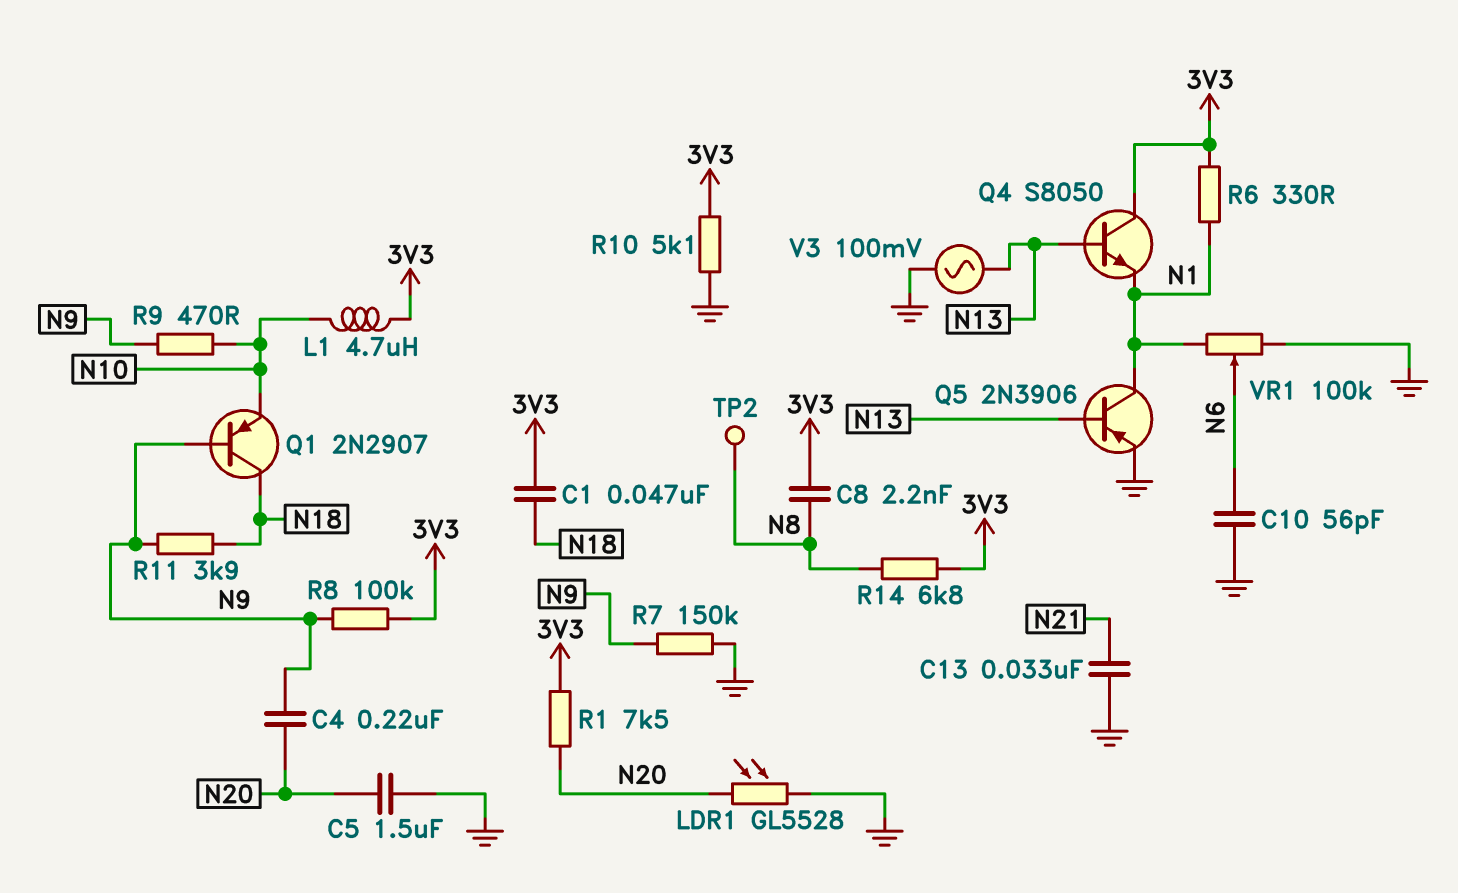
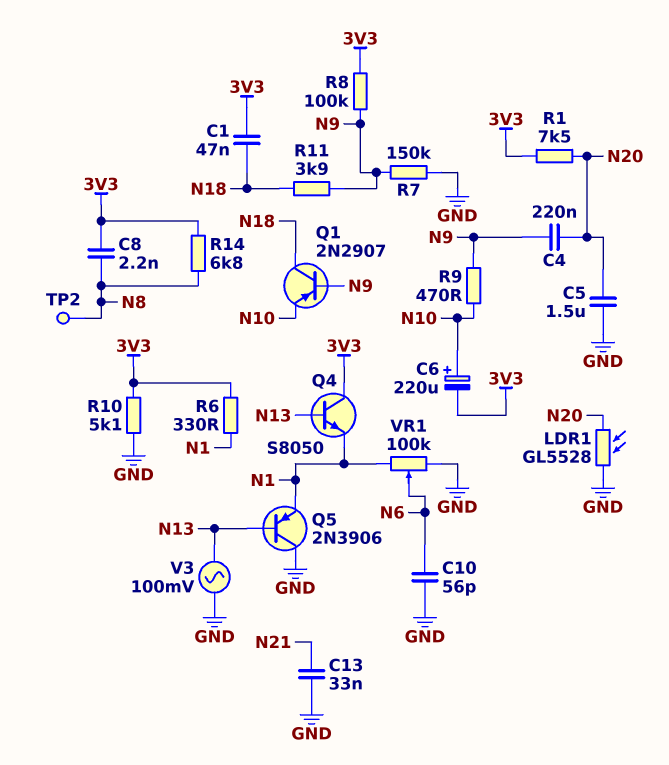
C6: none -> 220uF (plus N10, minus 3V3)
L1: 4.7uH (3V3, N10) -> none
Q5: PNP 2N3906 (B N13, C N1, E GND) -> PNP 2N3906 (B N13, C GND, E N1)

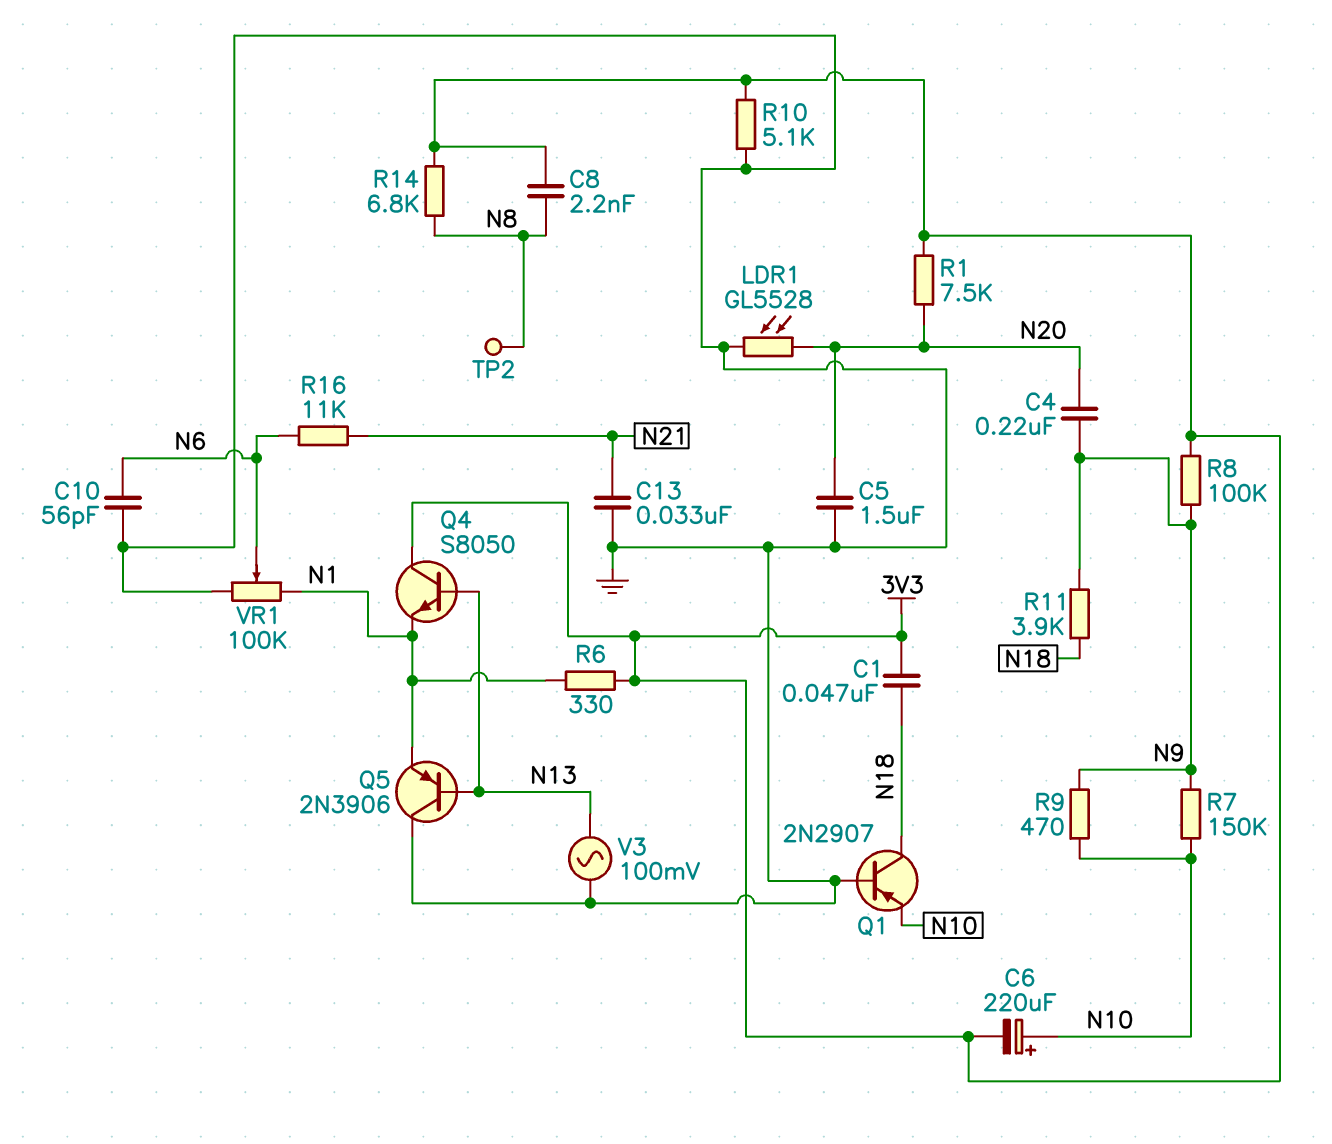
Q1: PNP 2N2907 (B N9, C N18, E N10) -> PNP 2N2907 (B GND, C N18, E N10)
R7: 150k (GND, N9) -> 150k (N9, N10)
R16: none -> 11k (N6, N21)

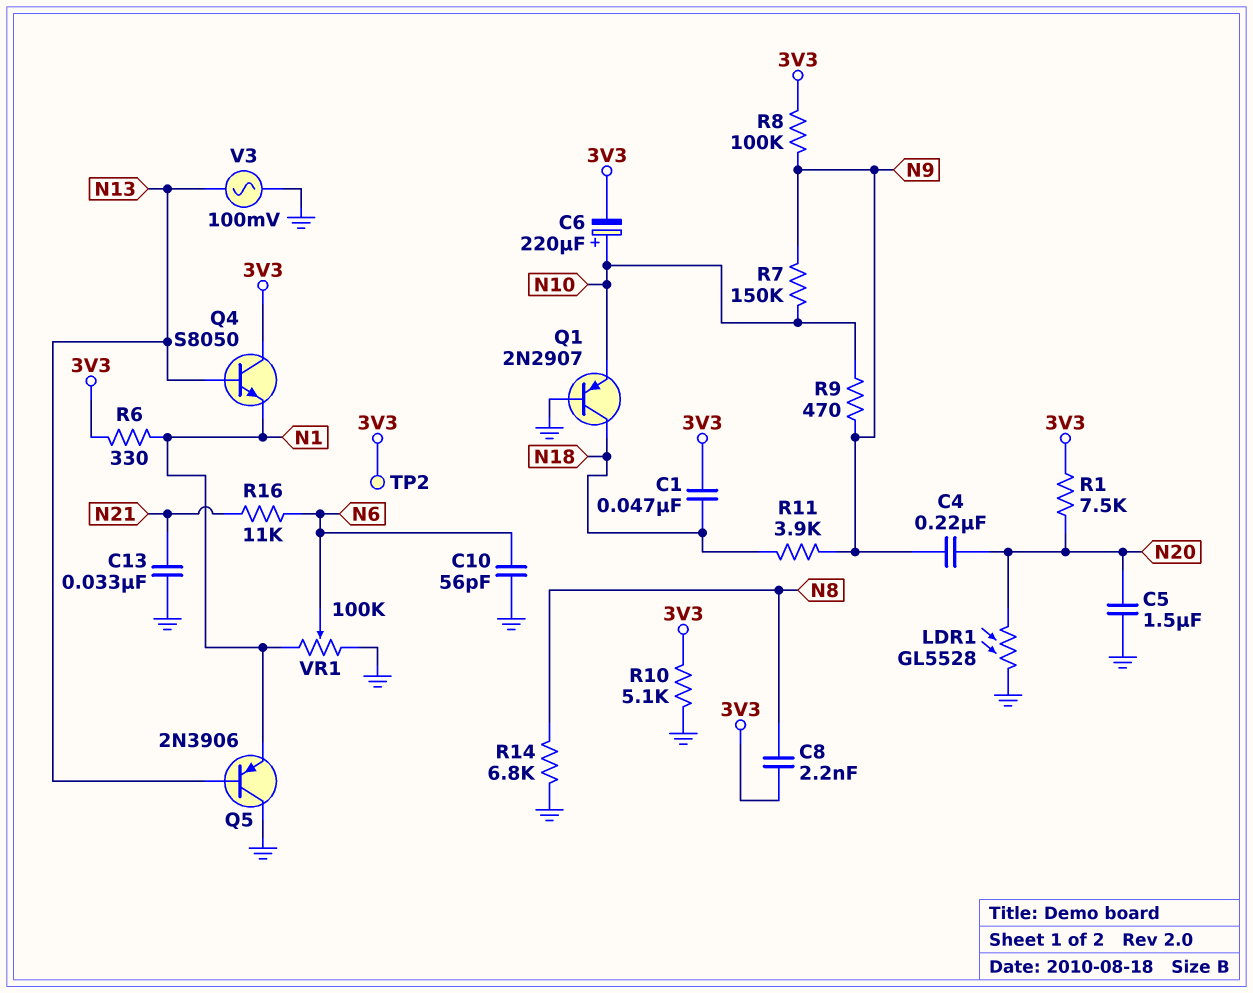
R14: 6.8k (3V3, N8) -> 6.8k (GND, N8)
TP2: test point (N8) -> test point (3V3)

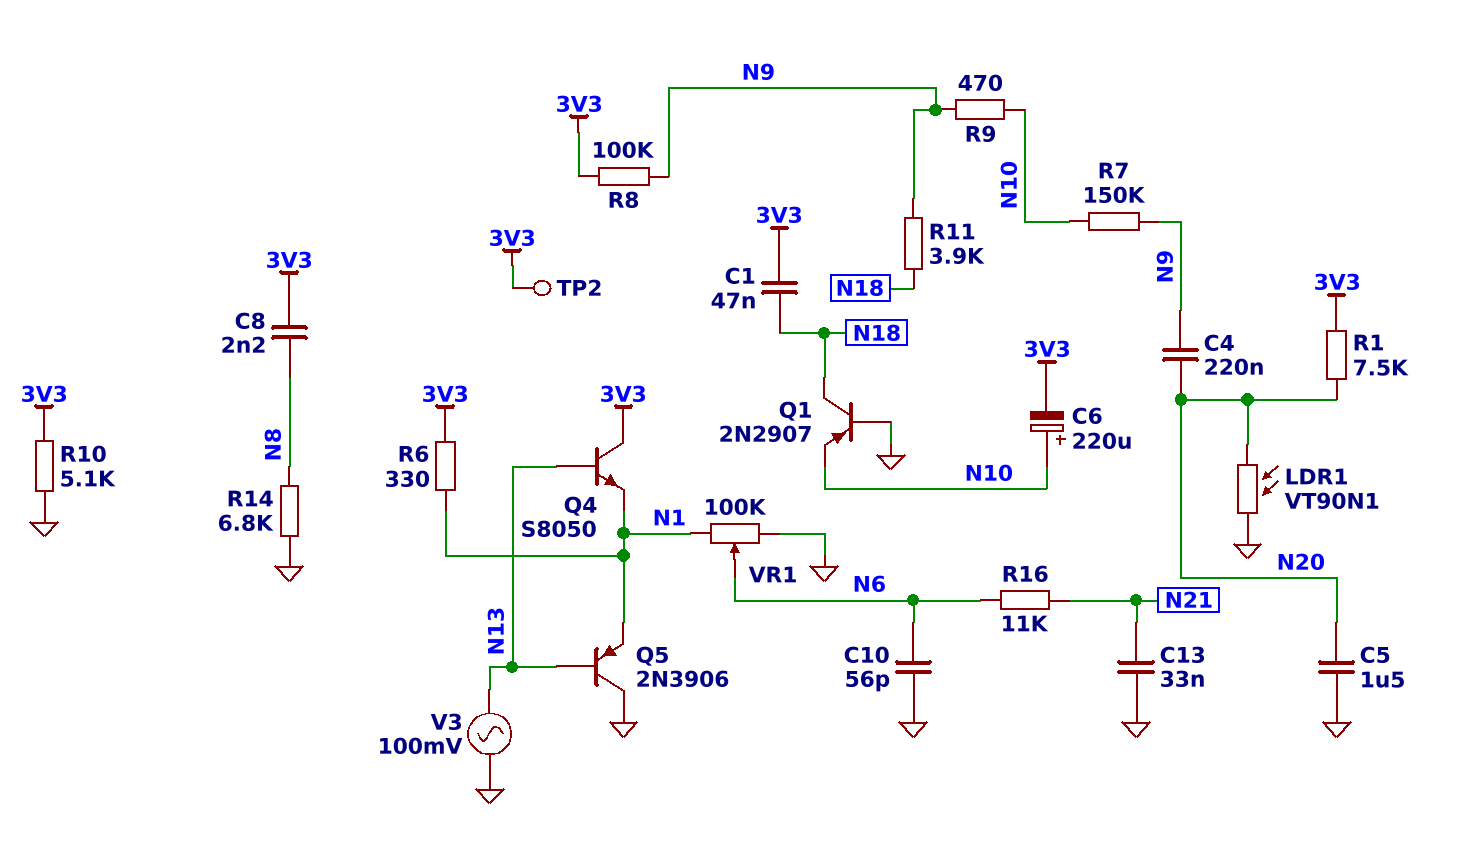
LDR1: GL5528 (GND, N20) -> VT90N1 (GND, N20)

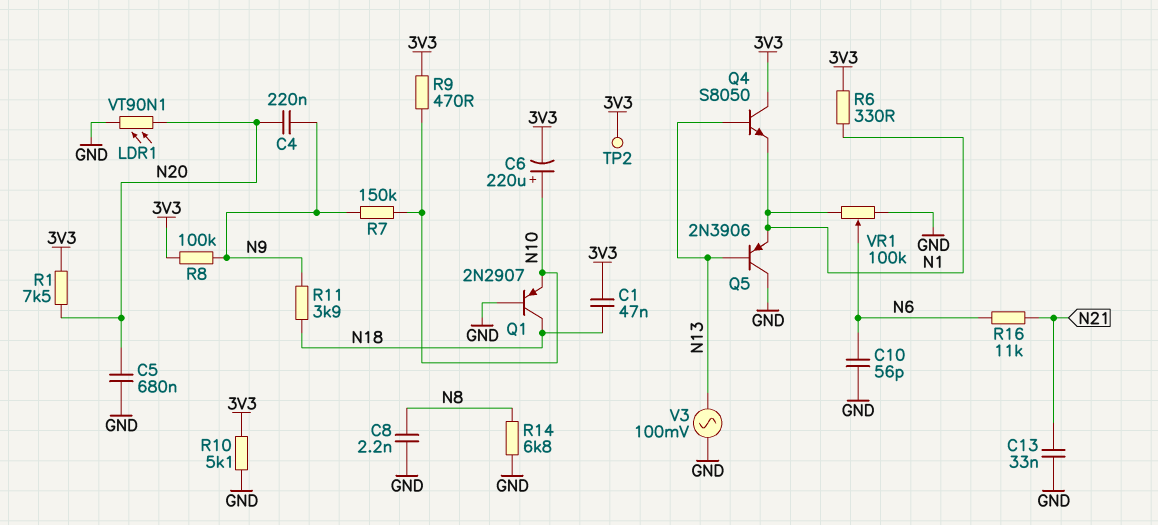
C5: 1.5uF (GND, N20) -> 680nF (GND, N20)
C8: 2.2nF (3V3, N8) -> 2.2nF (GND, N8)
R9: 470 (N9, N10) -> 470 (3V3, N10)

